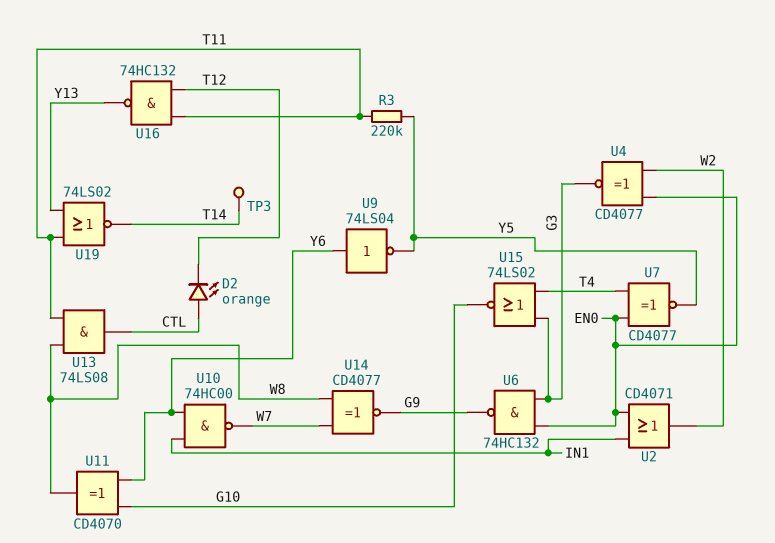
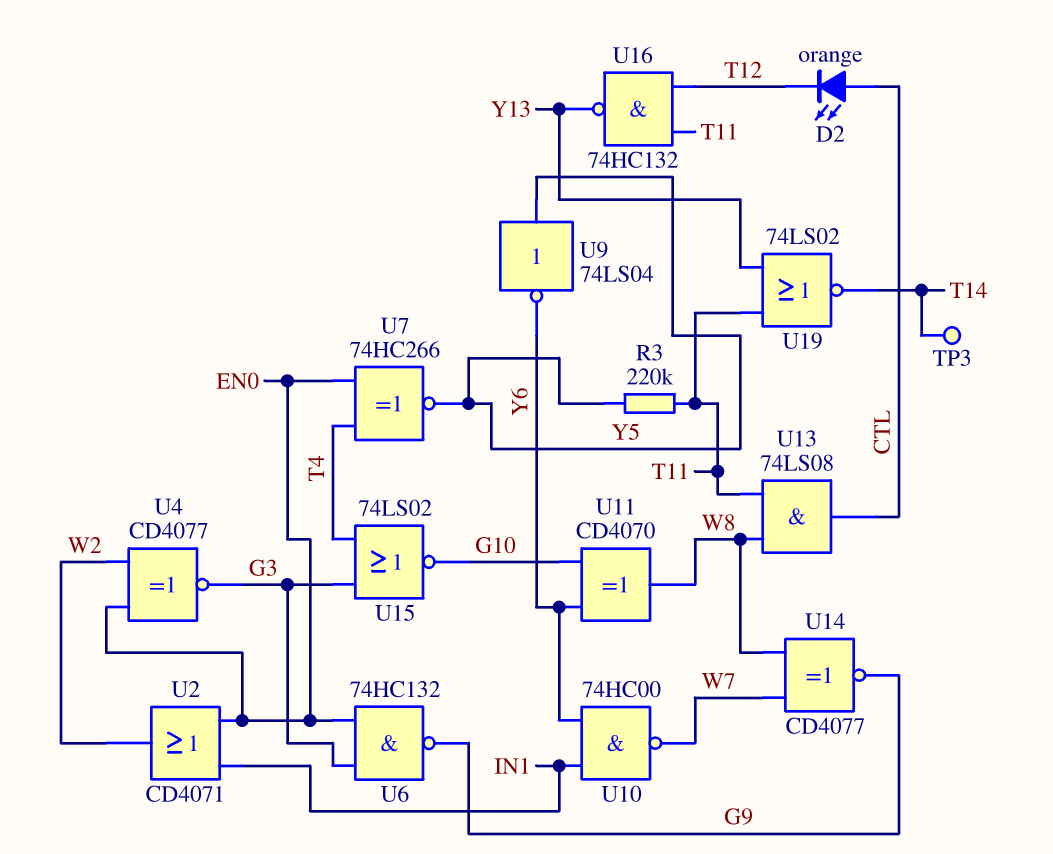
U7: XNOR CD4077 (in EN0, in T4, out Y5) -> XNOR 74HC266 (in EN0, in T4, out Y5)
U9: NOT 74LS04 (in Y6, out Y5) -> NOT 74LS04 (in Y5, out Y6)

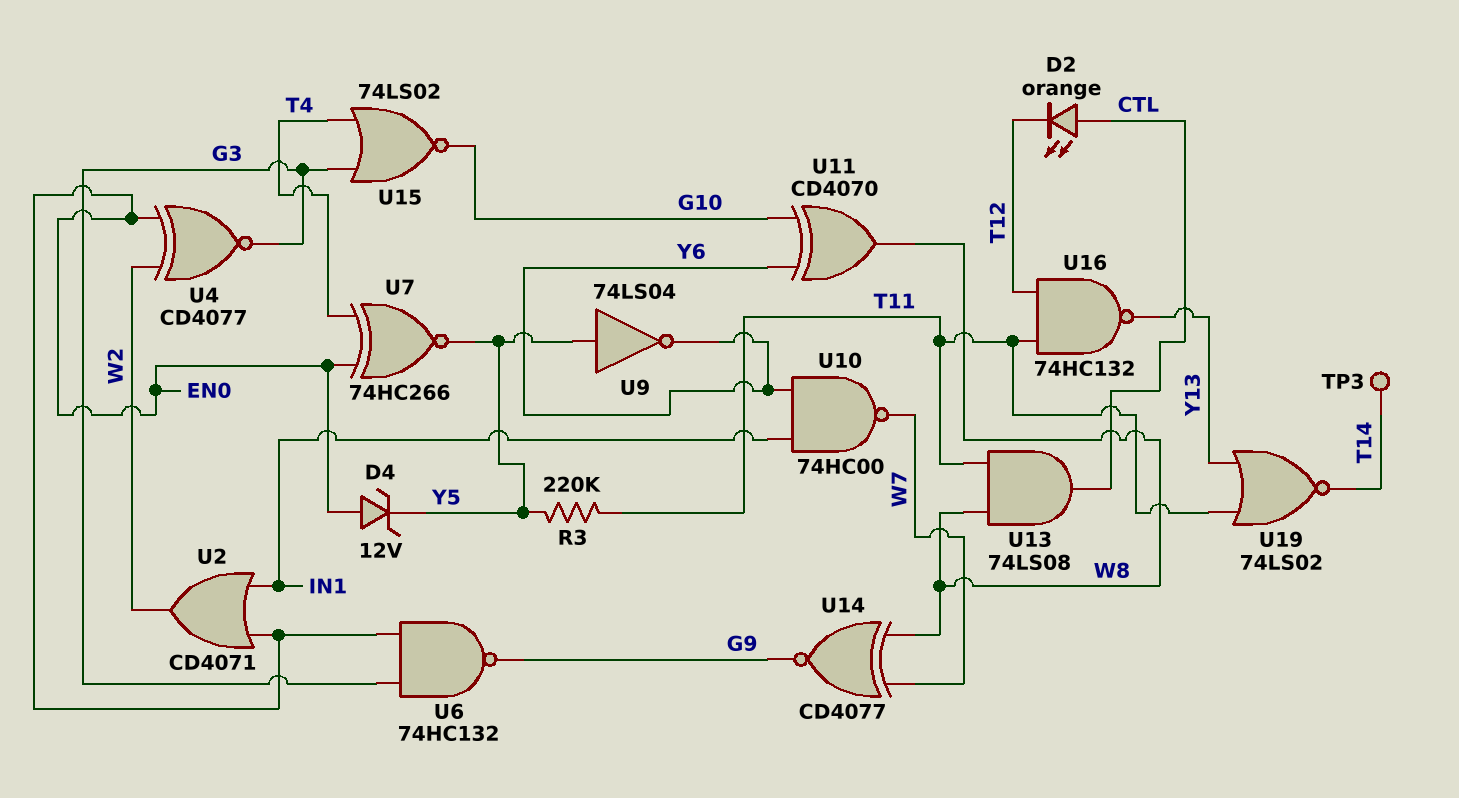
D4: none -> zener 12V (A EN0, K Y5)

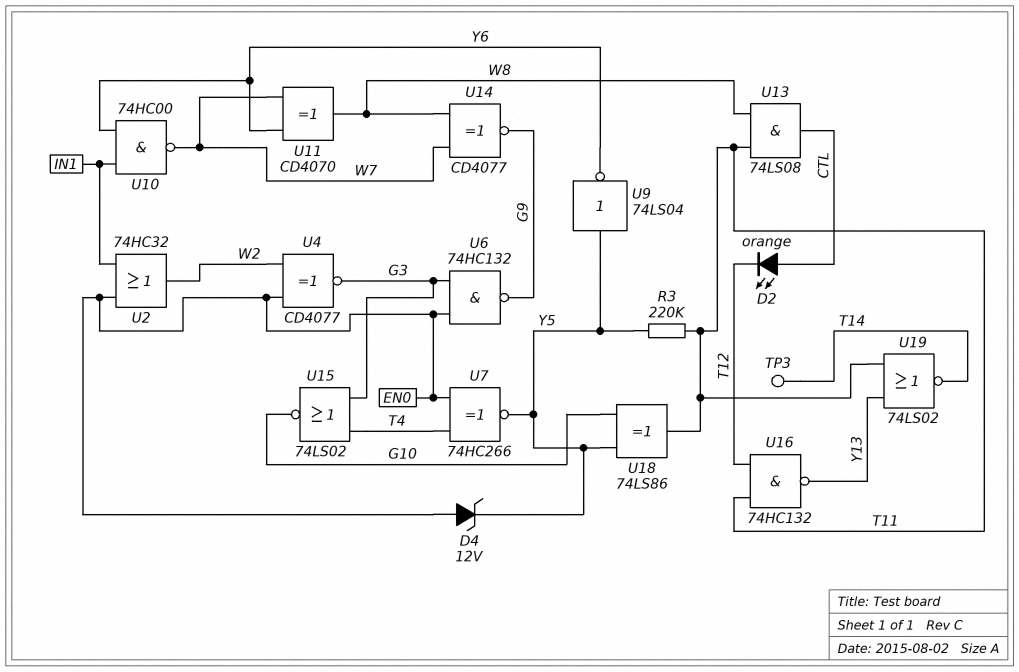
U2: OR CD4071 (in EN0, in IN1, out W2) -> OR 74HC32 (in EN0, in IN1, out W2)
U11: XOR CD4070 (in G10, in Y6, out W8) -> XOR CD4070 (in W7, in Y6, out W8)
U18: none -> XOR 74LS86 (in G10, in Y5, out T11)

